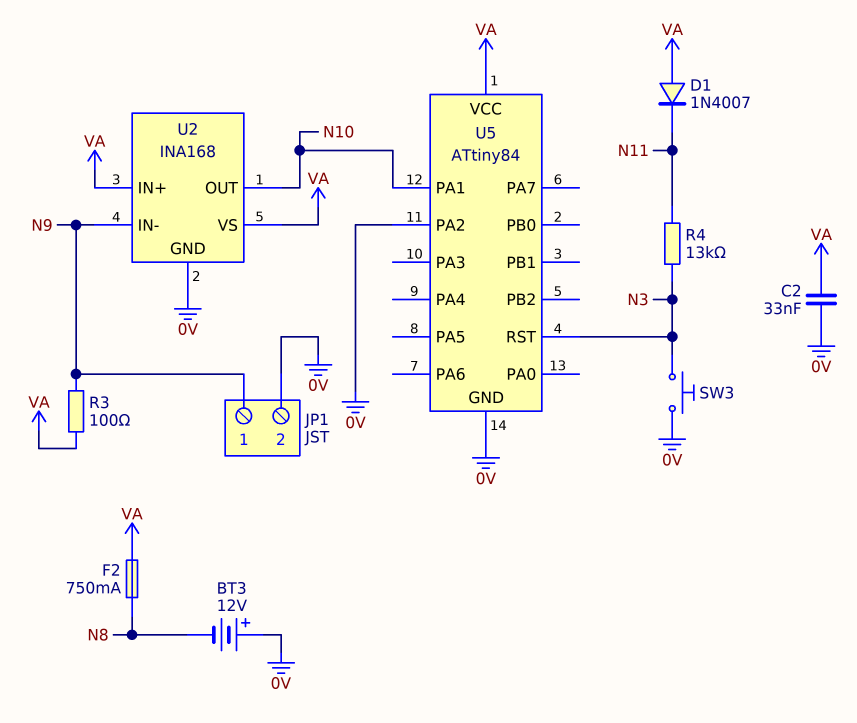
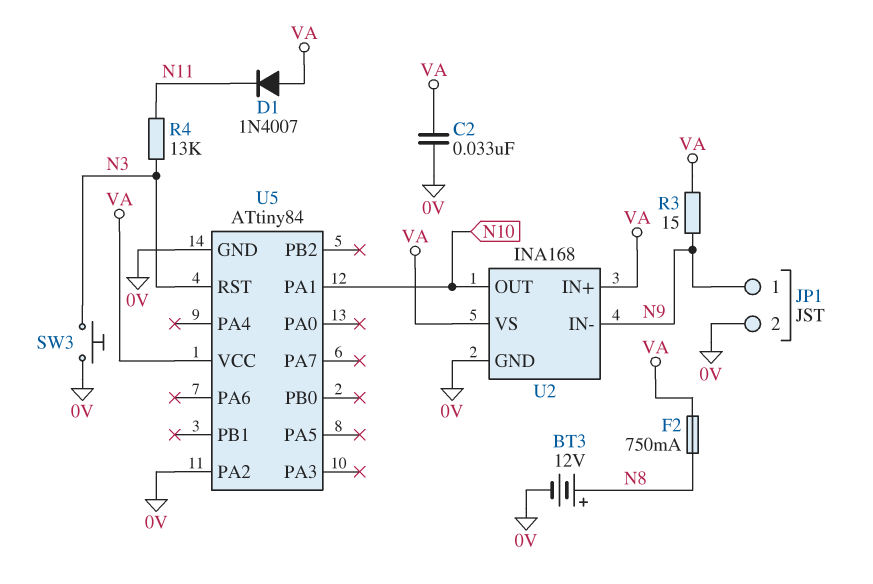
BT3: 12V (plus 0V, minus N8) -> 12V (plus N8, minus 0V)
R3: 100 (N9, VA) -> 15 (N9, VA)

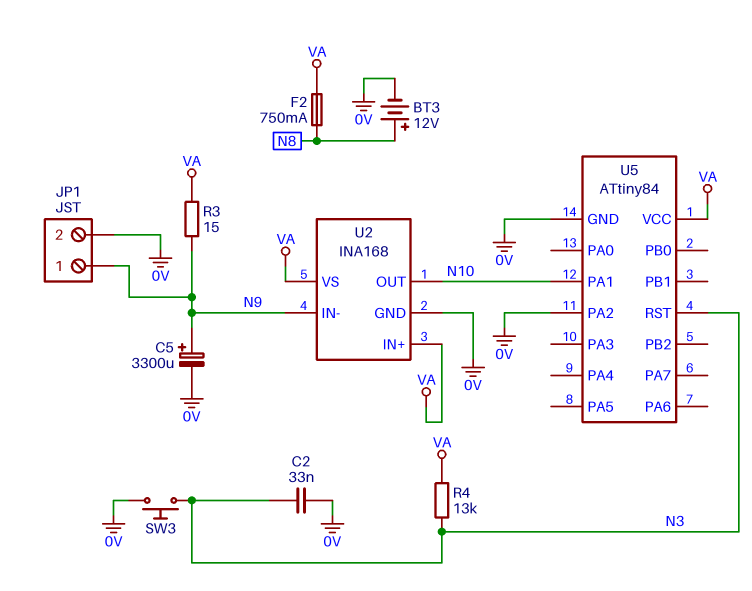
C2: 33nF (0V, VA) -> 33nF (0V, N3)
C5: none -> 3300uF (plus N9, minus 0V)
D1: diode 1N4007 (A VA, K N11) -> none
R4: 13k (N3, N11) -> 13k (N3, VA)

